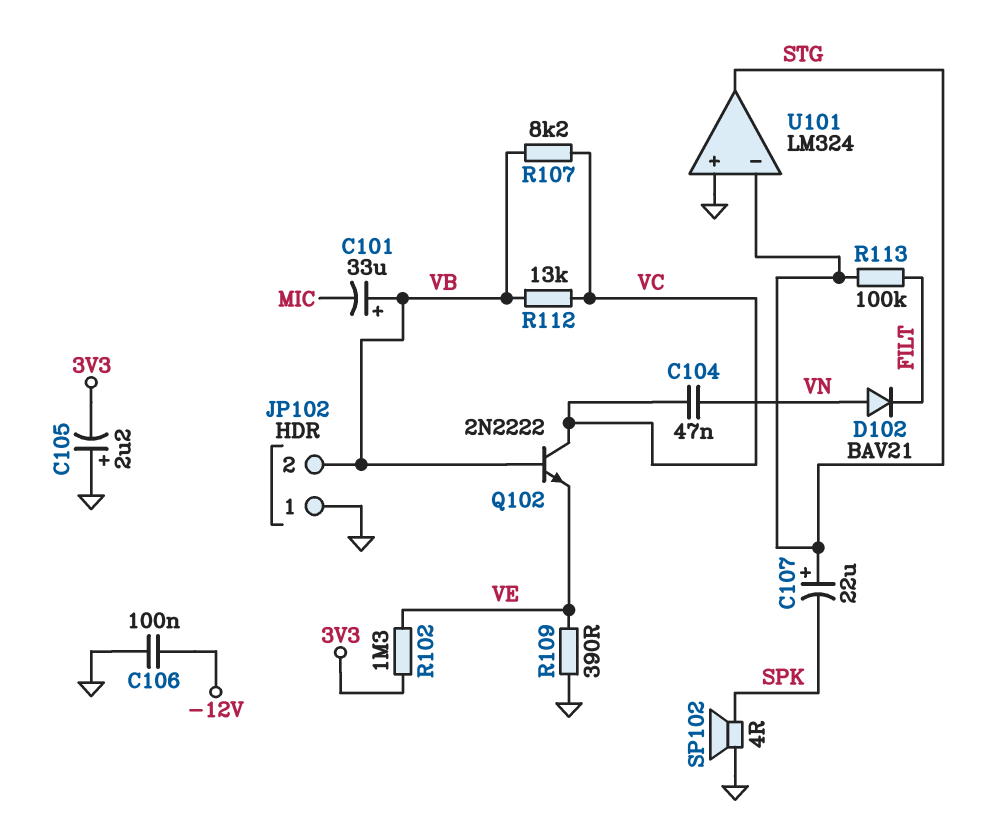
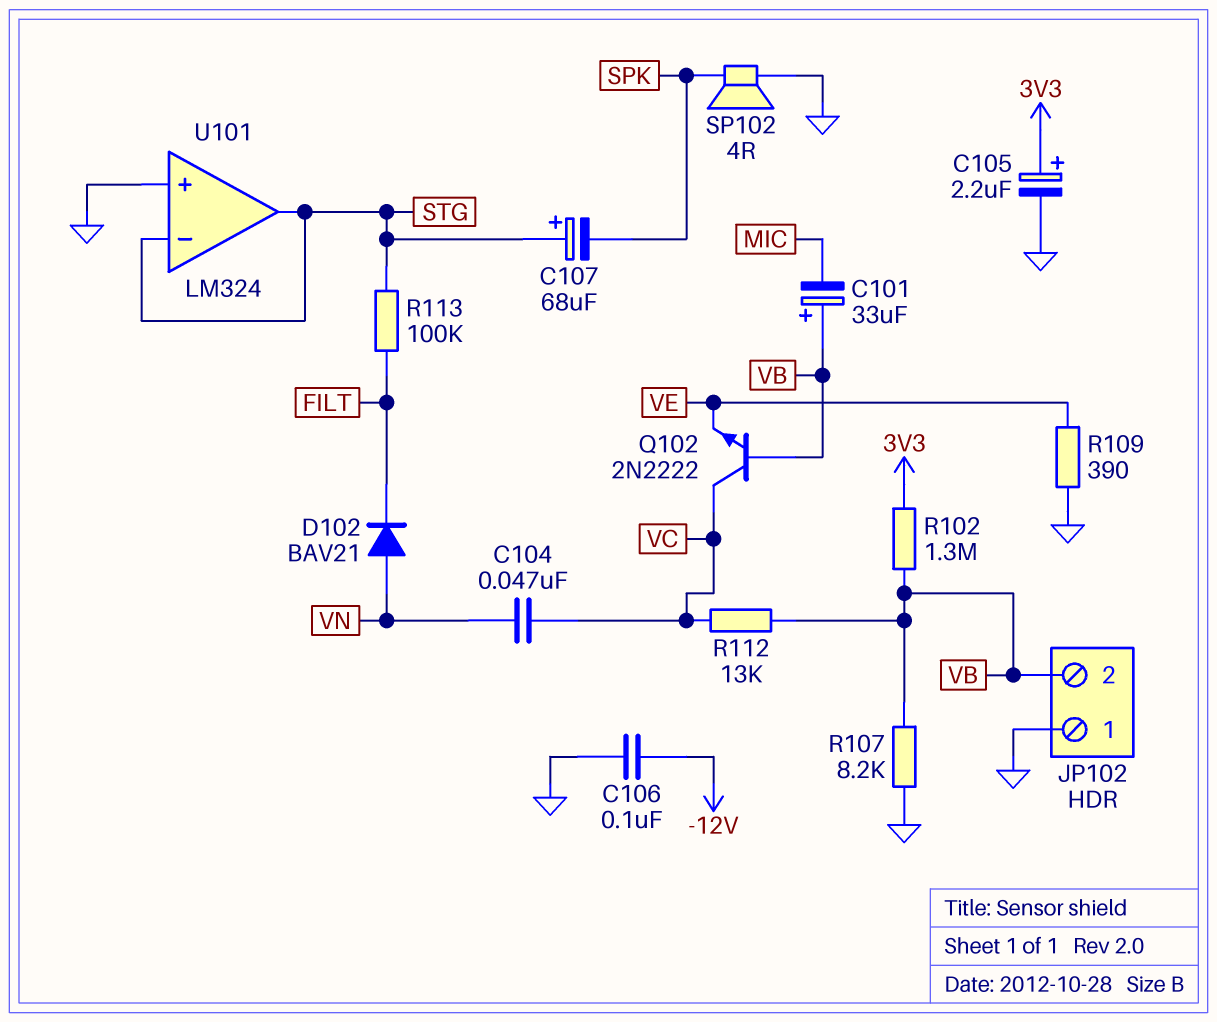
C105: 2.2uF (plus GND, minus 3V3) -> 2.2uF (plus 3V3, minus GND)
C107: 22uF (plus STG, minus SPK) -> 68uF (plus STG, minus SPK)
R102: 1.3M (3V3, VE) -> 1.3M (3V3, VB)
R107: 8.2k (VB, VC) -> 8.2k (GND, VB)

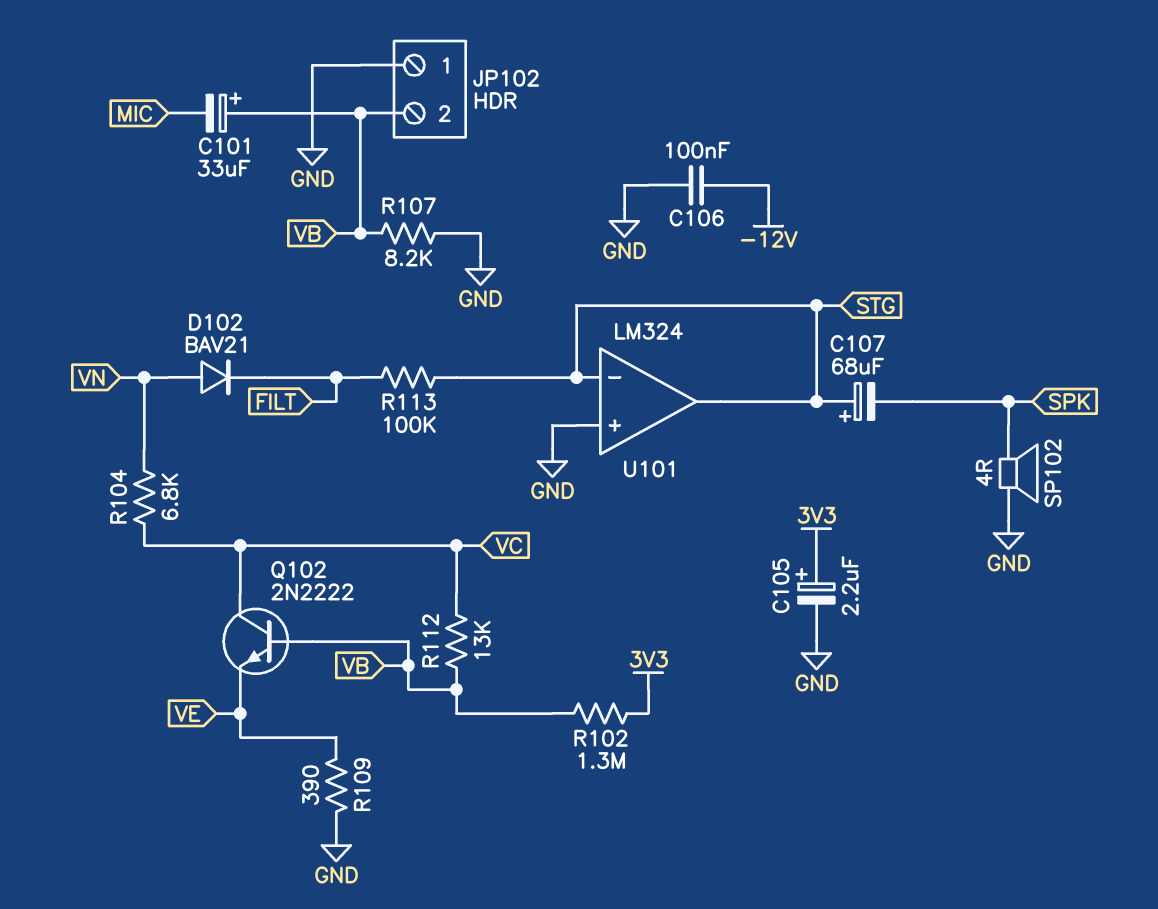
C104: 47nF (VC, VN) -> none
R104: none -> 6.8k (VC, VN)

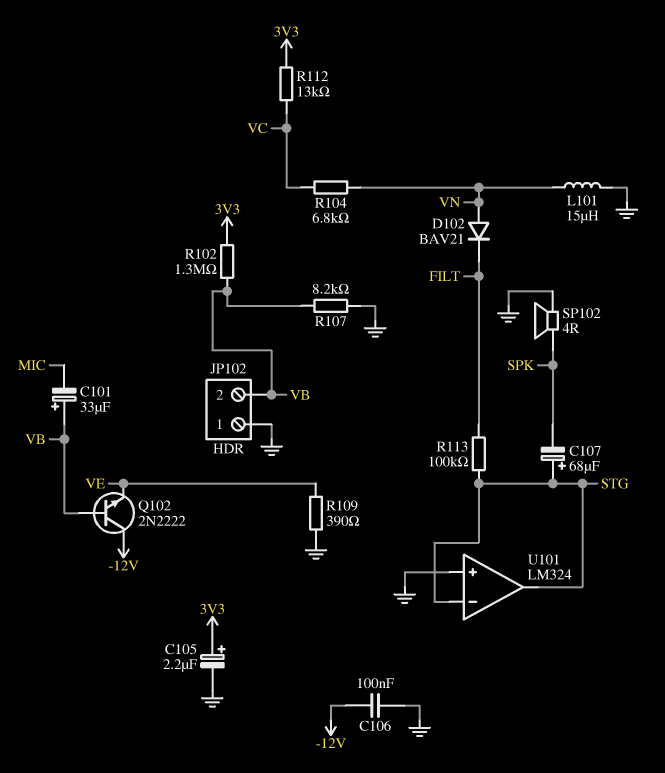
L101: none -> 15uH (GND, VN)
Q102: NPN 2N2222 (B VB, C VC, E VE) -> NPN 2N2222 (B VB, C -12V, E VE)
R112: 13k (VB, VC) -> 13k (3V3, VC)

